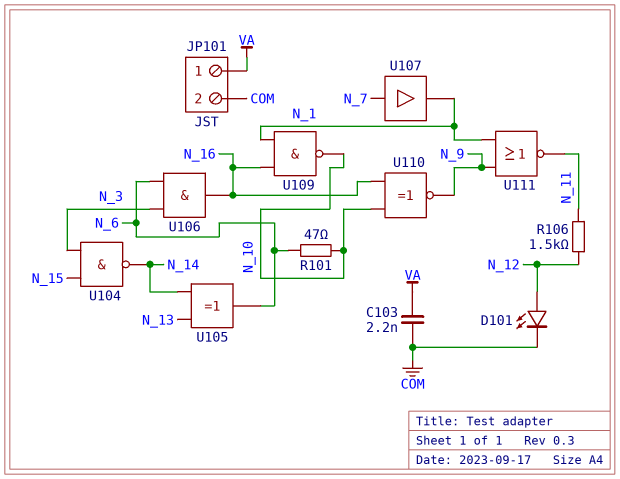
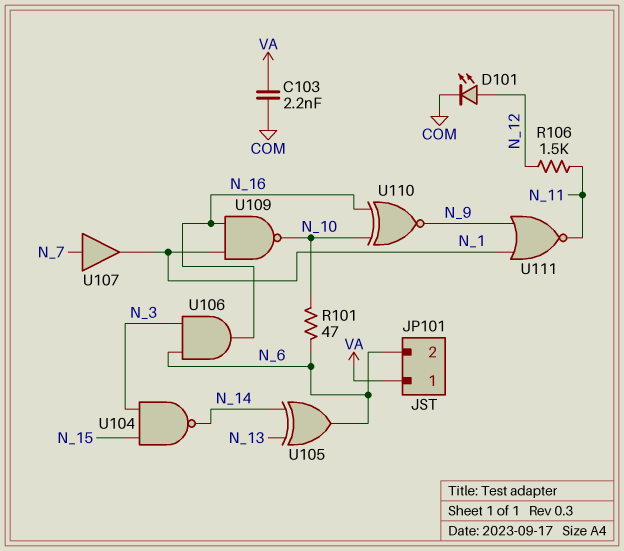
JP101 pin 2: COM -> N_6

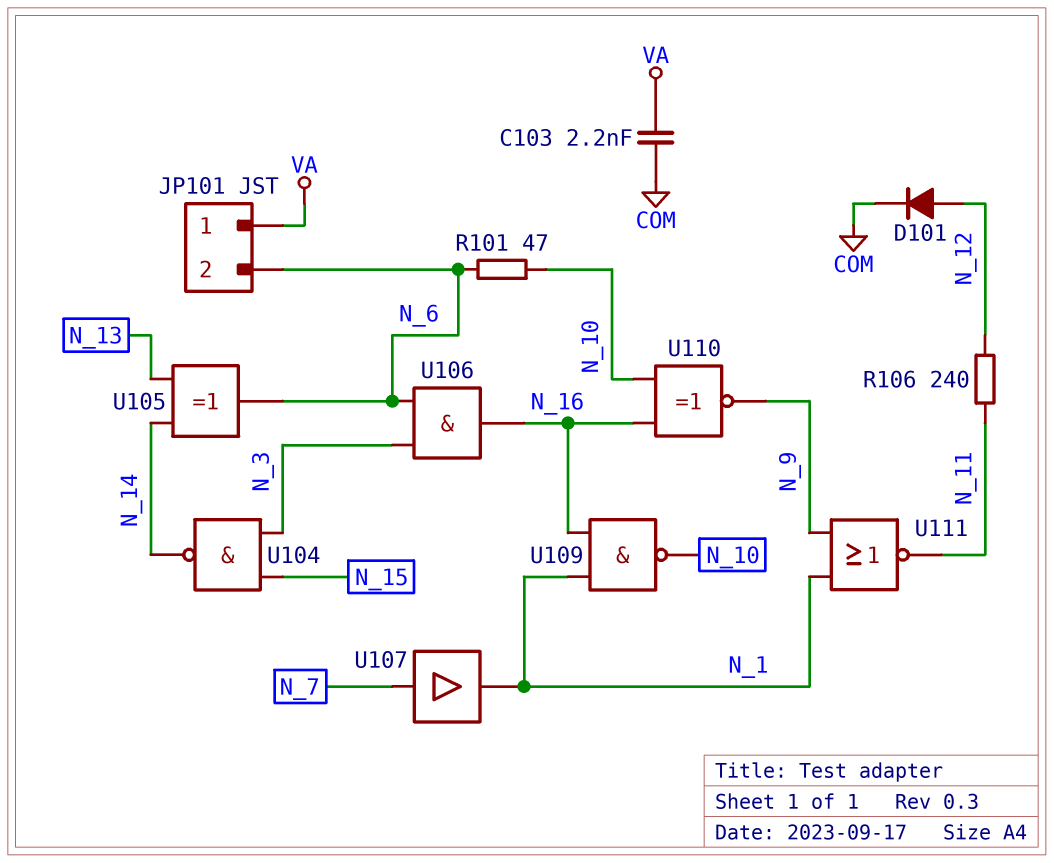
D101: LED (A N_12, K COM) -> diode (A N_12, K COM)
R106: 1.5k (N_11, N_12) -> 240 (N_11, N_12)

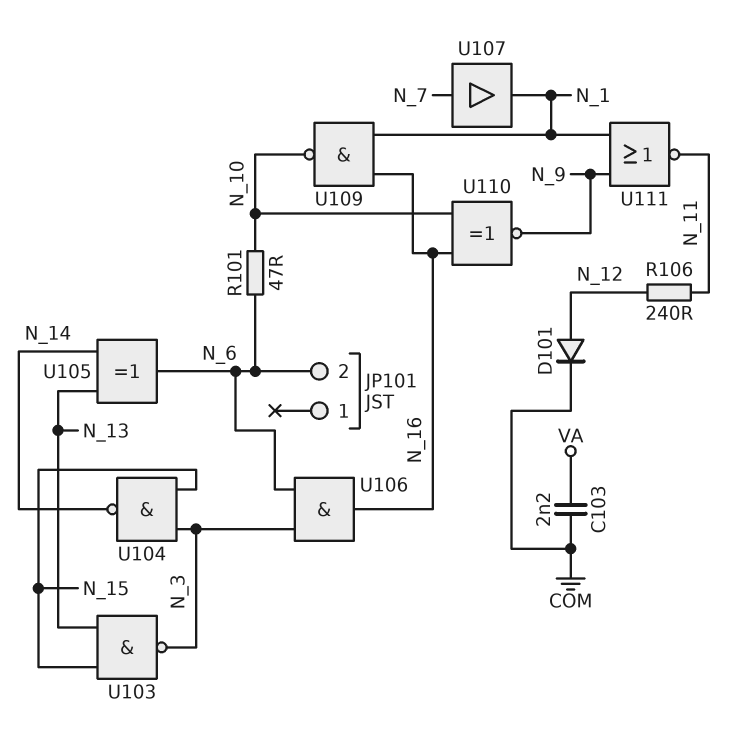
JP101 pin 1: VA -> none
U103: none -> NAND (in N_13, in N_15, out N_3)

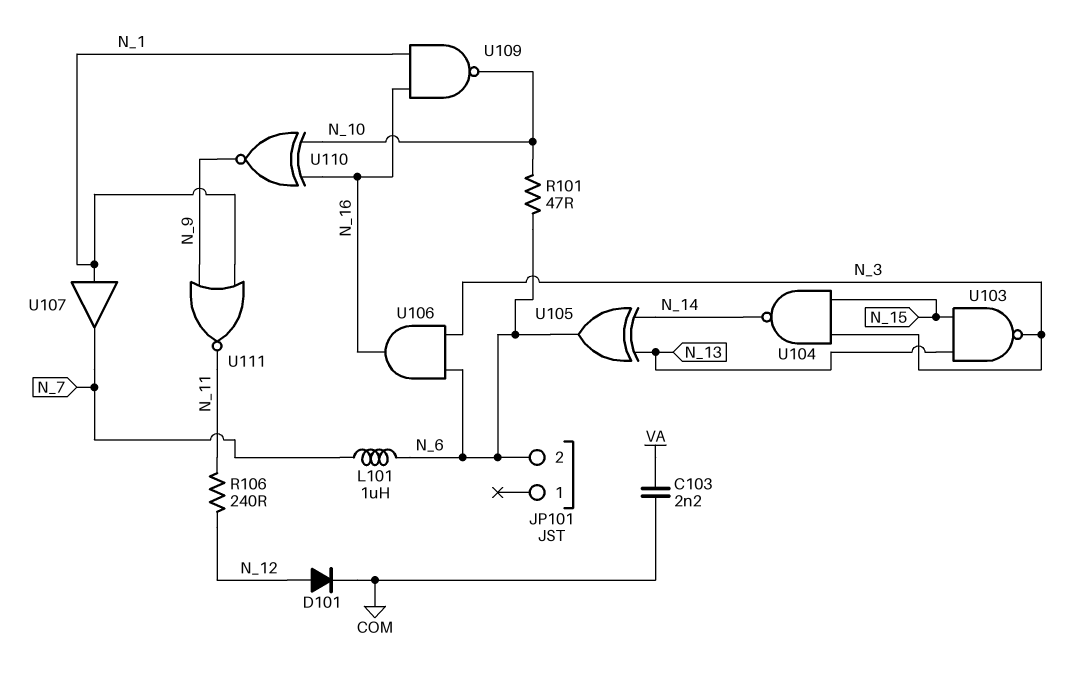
L101: none -> 1uH (N_6, N_7)
U107: buffer (in N_7, out N_1) -> buffer (in N_1, out N_7)

